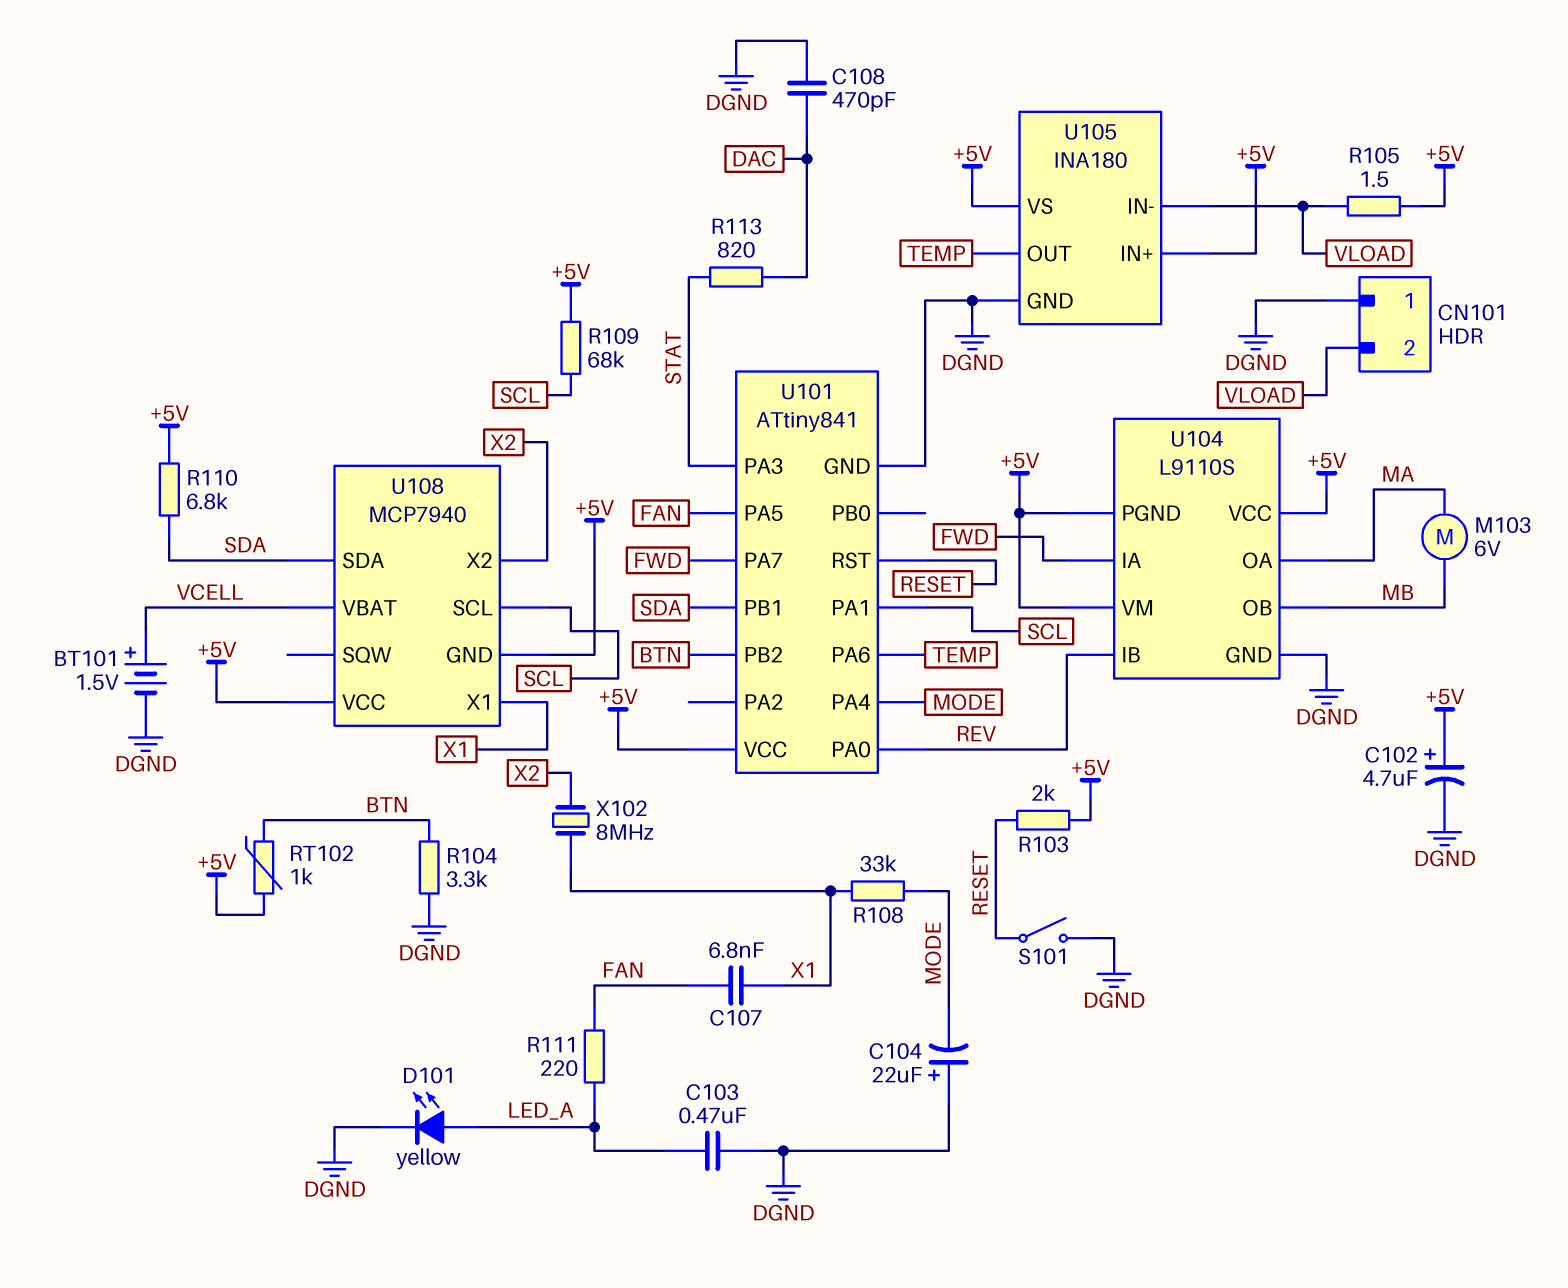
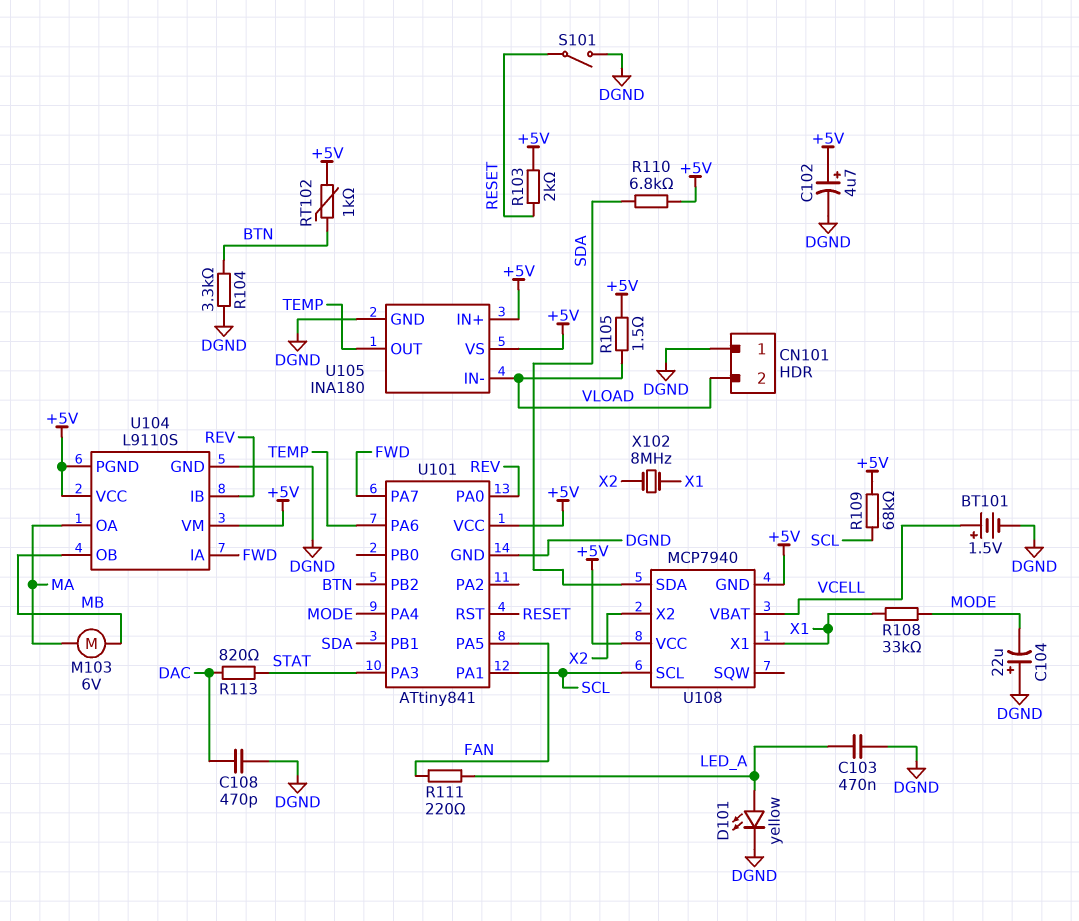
C107: 6.8nF (FAN, X1) -> none

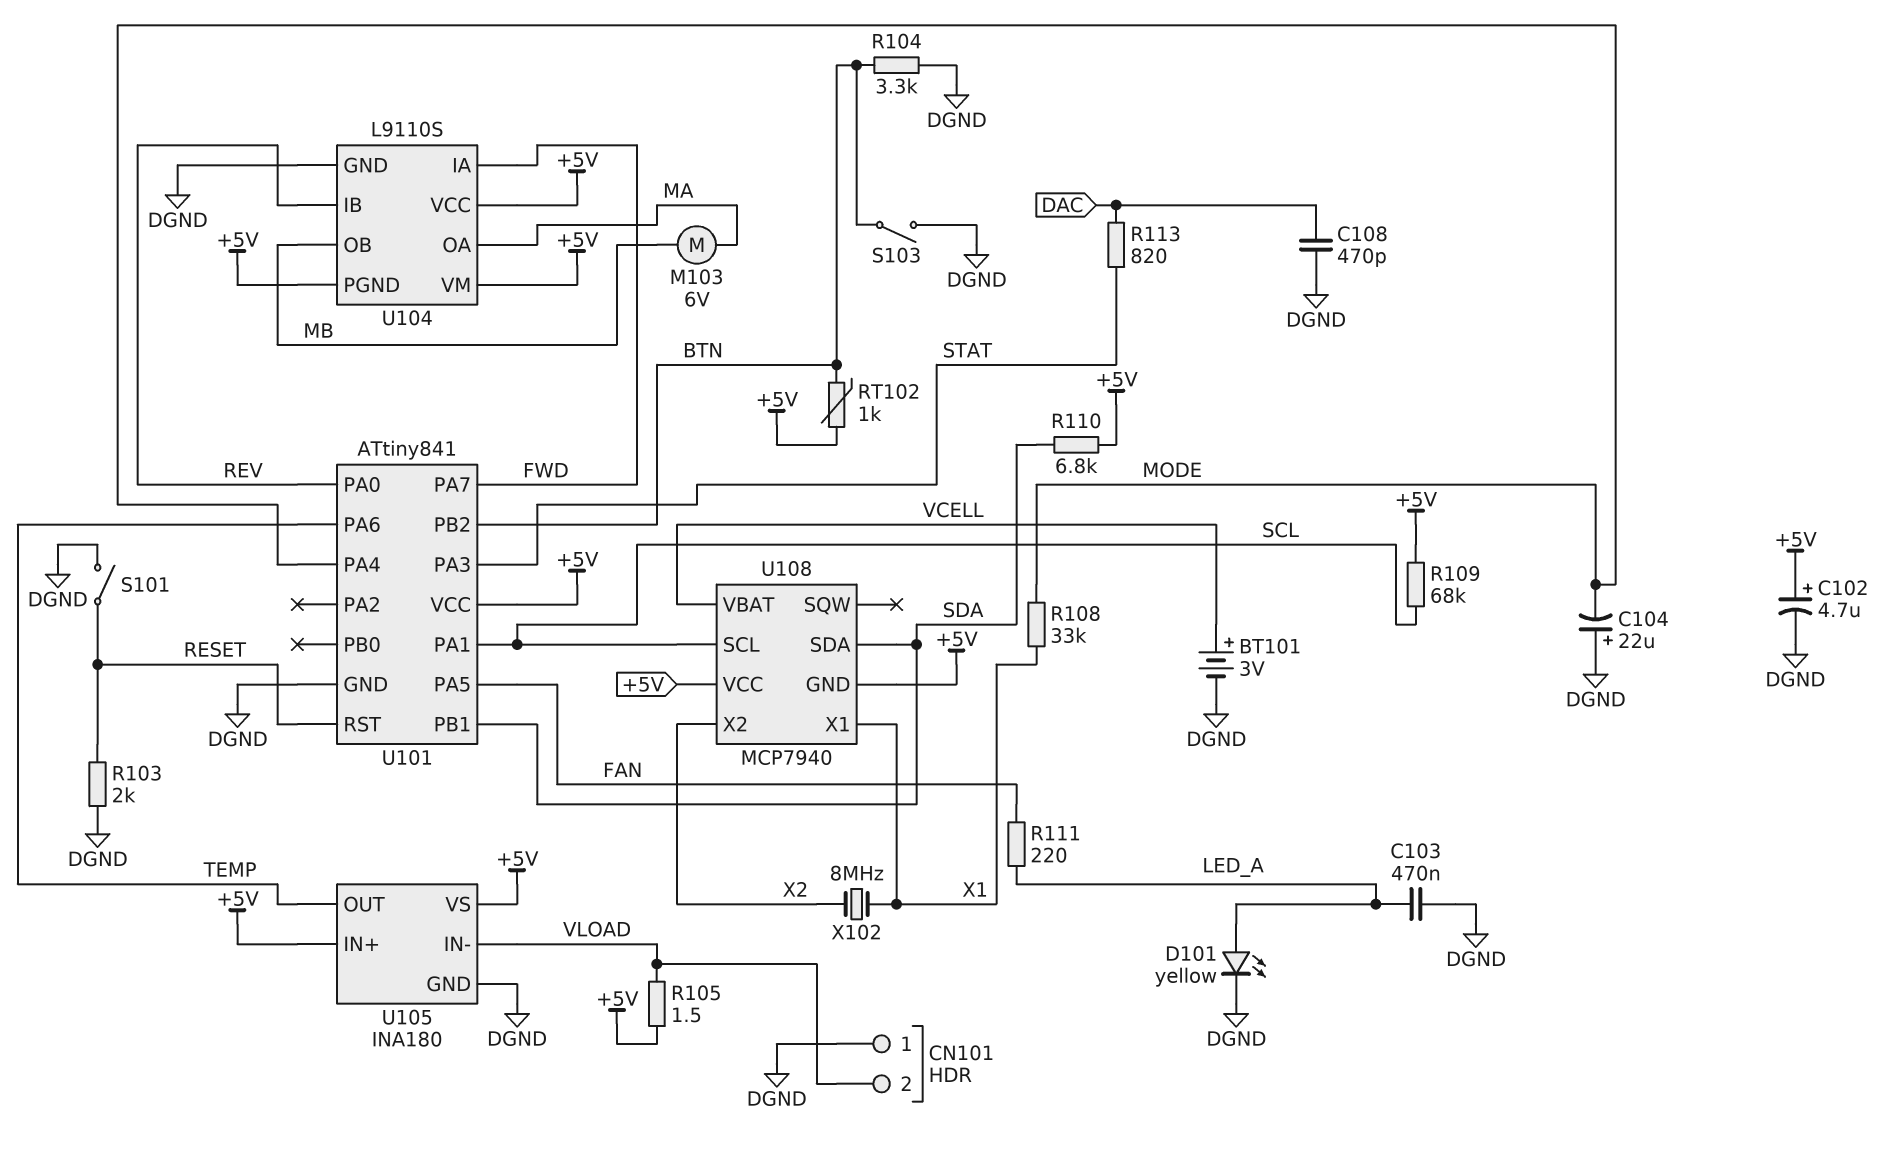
BT101: 1.5V (plus VCELL, minus DGND) -> 3V (plus VCELL, minus DGND)
R103: 2k (+5V, RESET) -> 2k (DGND, RESET)
S103: none -> switch (BTN, DGND)

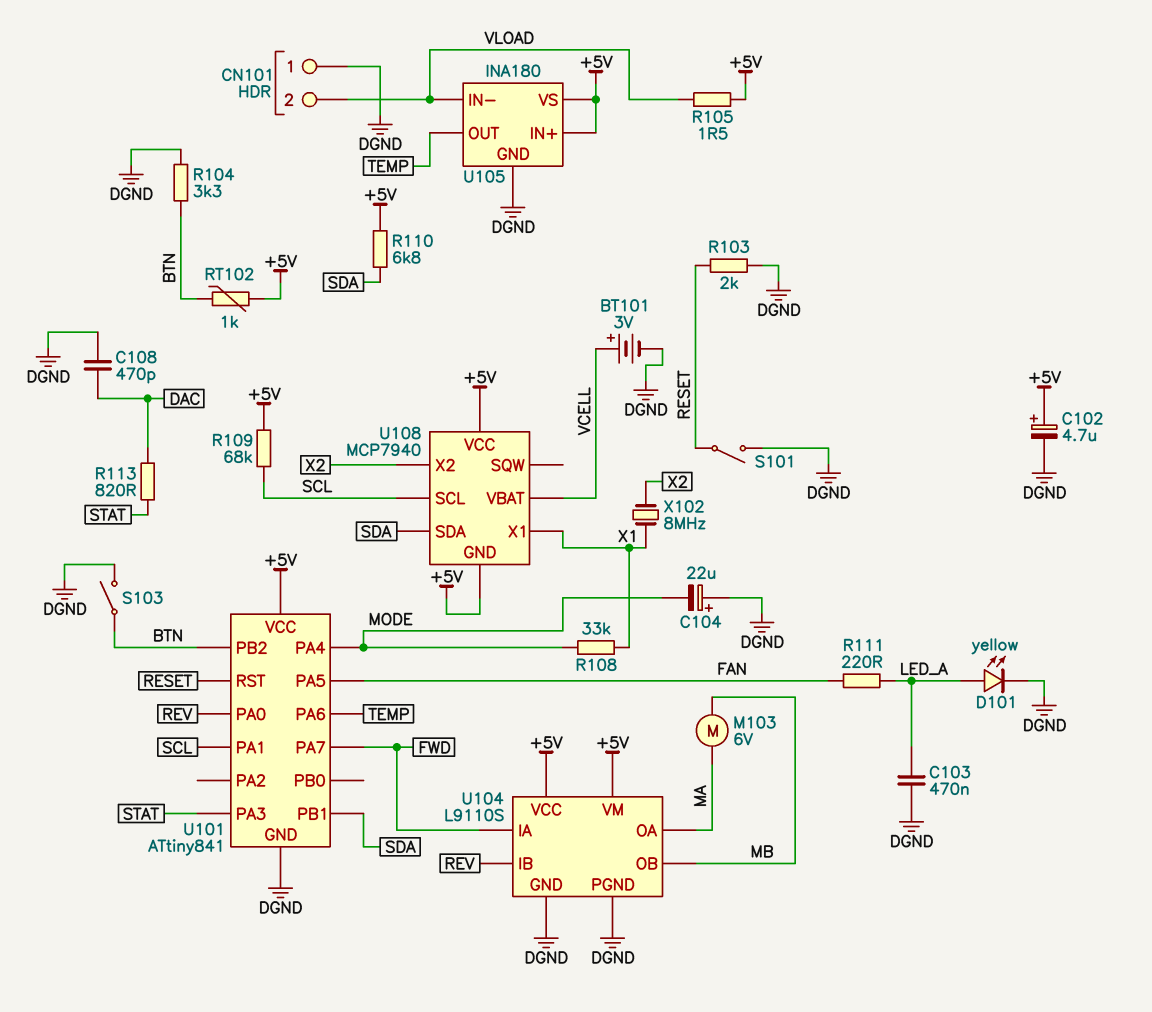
U104 pin PGND: +5V -> DGND

